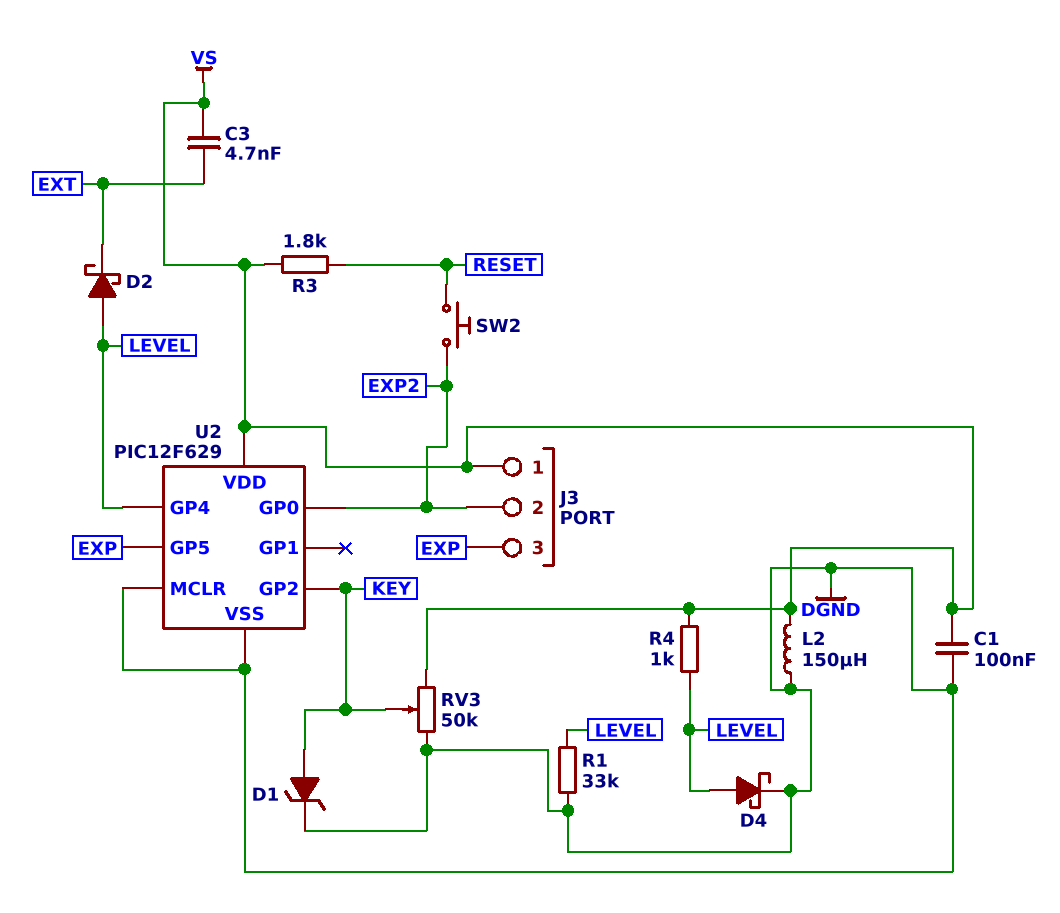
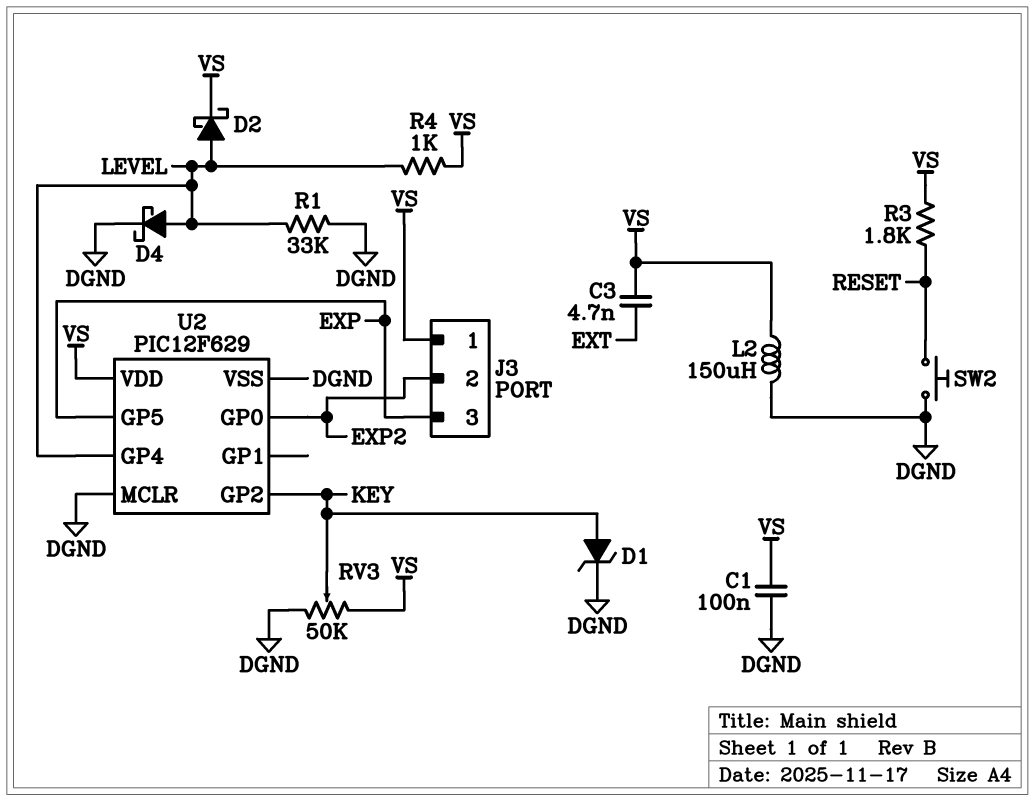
D2: schottky (A LEVEL, K EXT) -> schottky (A LEVEL, K VS)
SW2: button (EXP2, RESET) -> button (DGND, RESET)

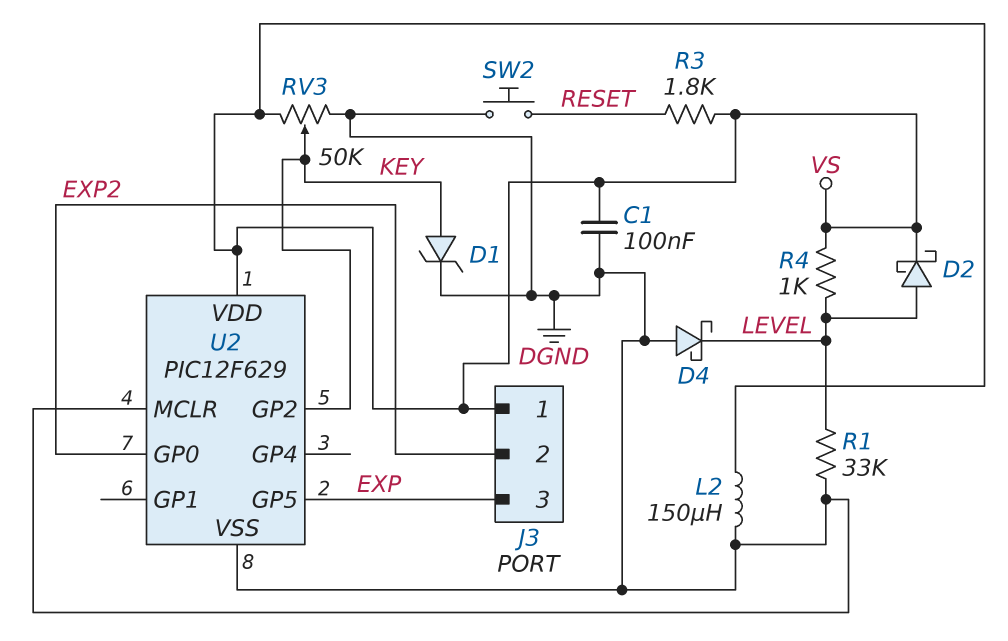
C3: 4.7nF (EXT, VS) -> none
D4: schottky (A LEVEL, K DGND) -> schottky (A DGND, K LEVEL)
U2 pin GP4: LEVEL -> none

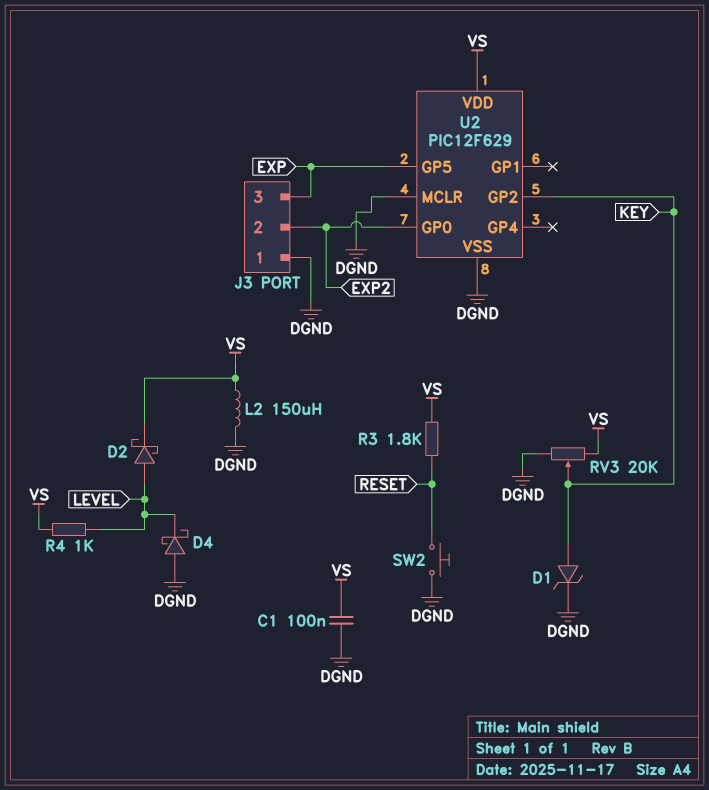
J3 pin 1: VS -> DGND
R1: 33k (DGND, LEVEL) -> none
RV3: 50k (DGND, VS, wiper KEY) -> 20k (DGND, VS, wiper KEY)

